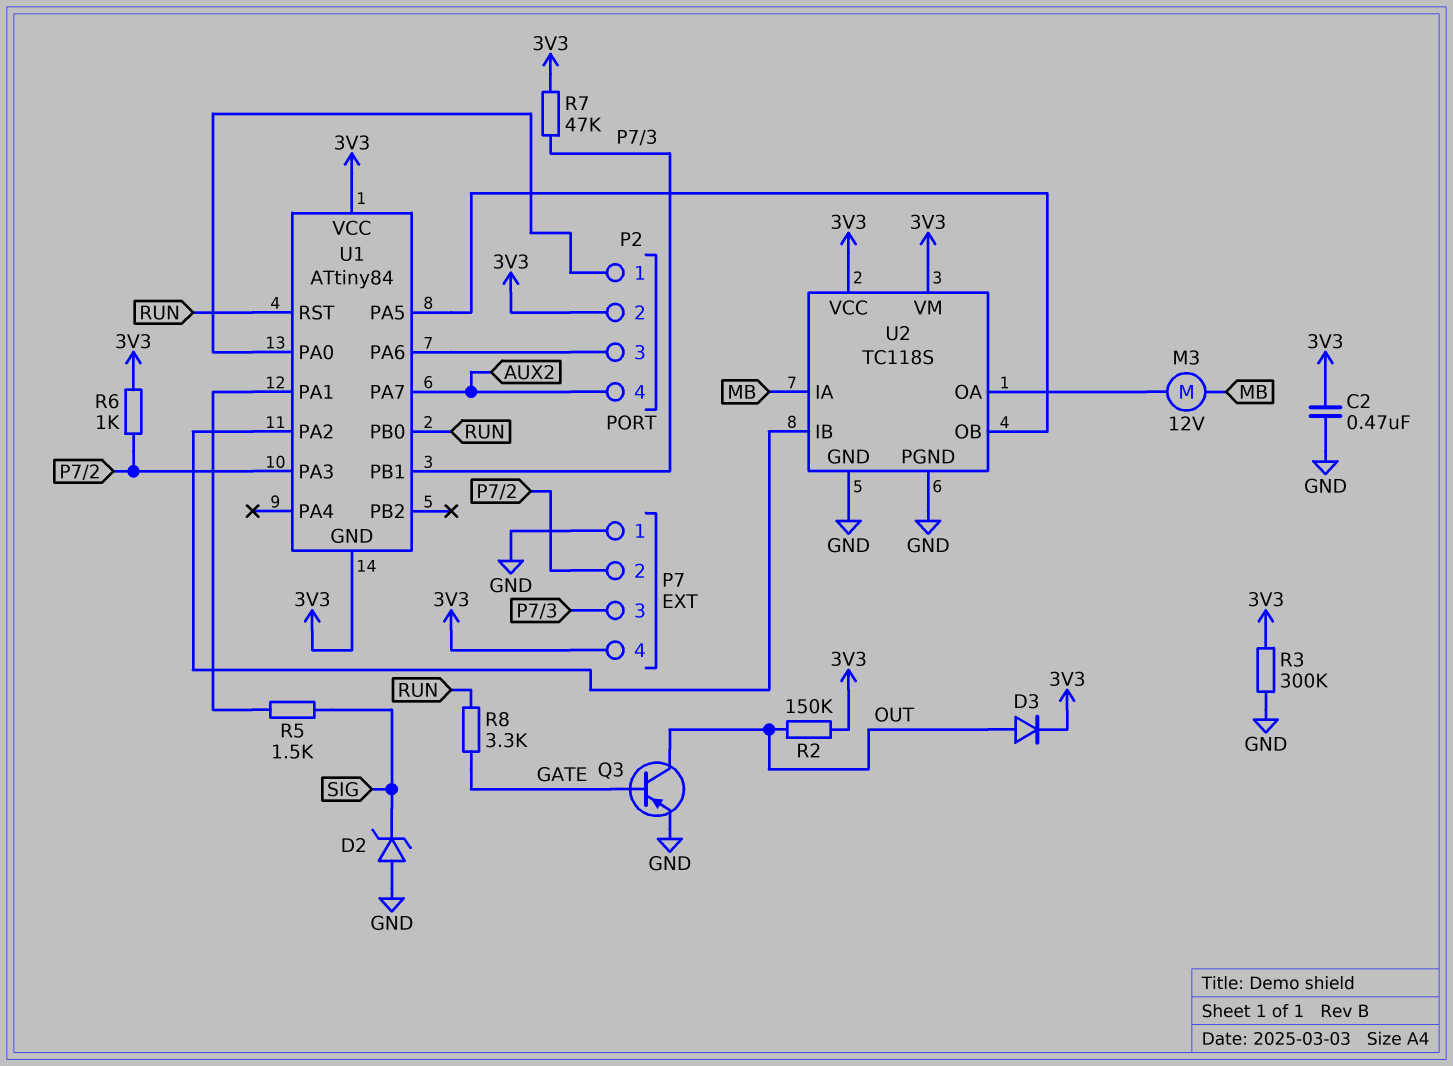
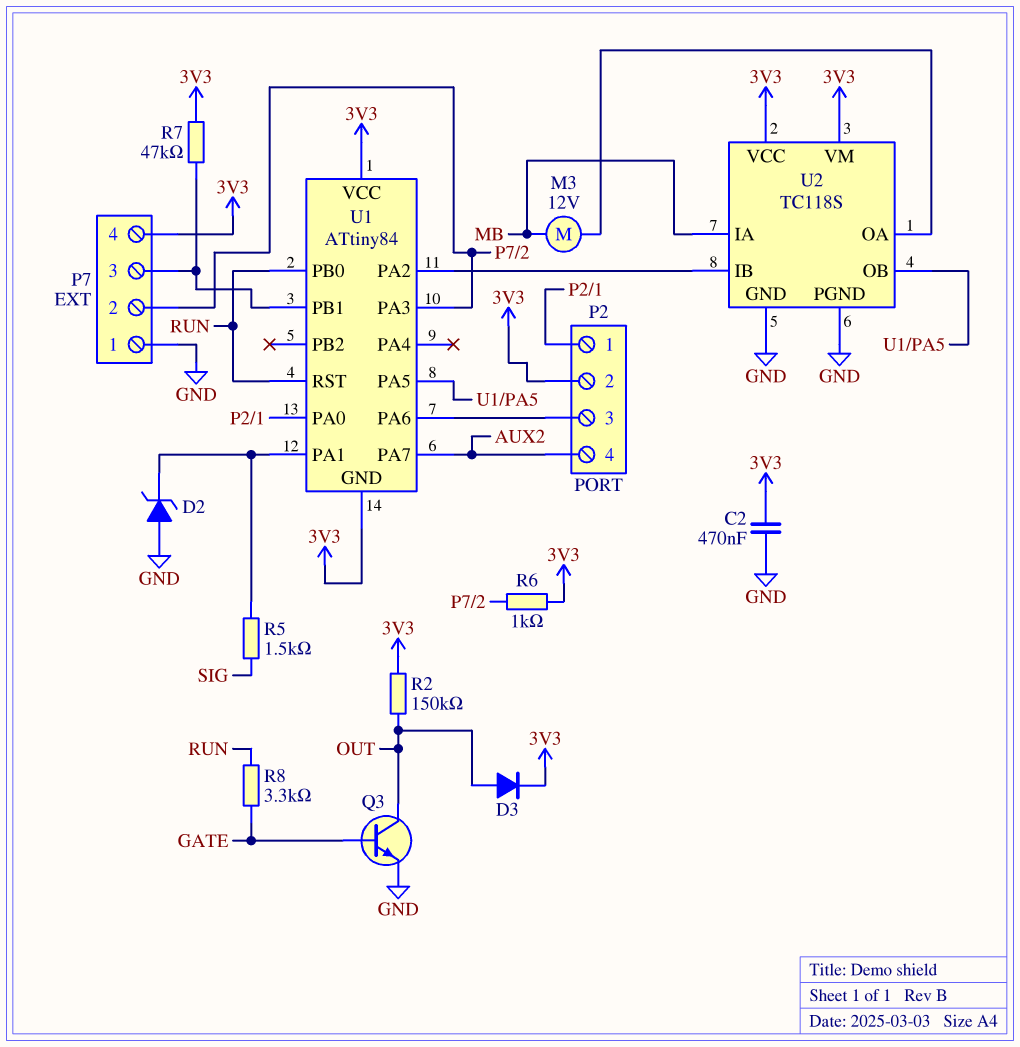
D2: zener (A GND, K SIG) -> zener (A GND, K U1/PA1)
Q3: PNP (B GATE, C OUT, E GND) -> NPN (B GATE, C OUT, E GND)
R3: 300k (3V3, GND) -> none

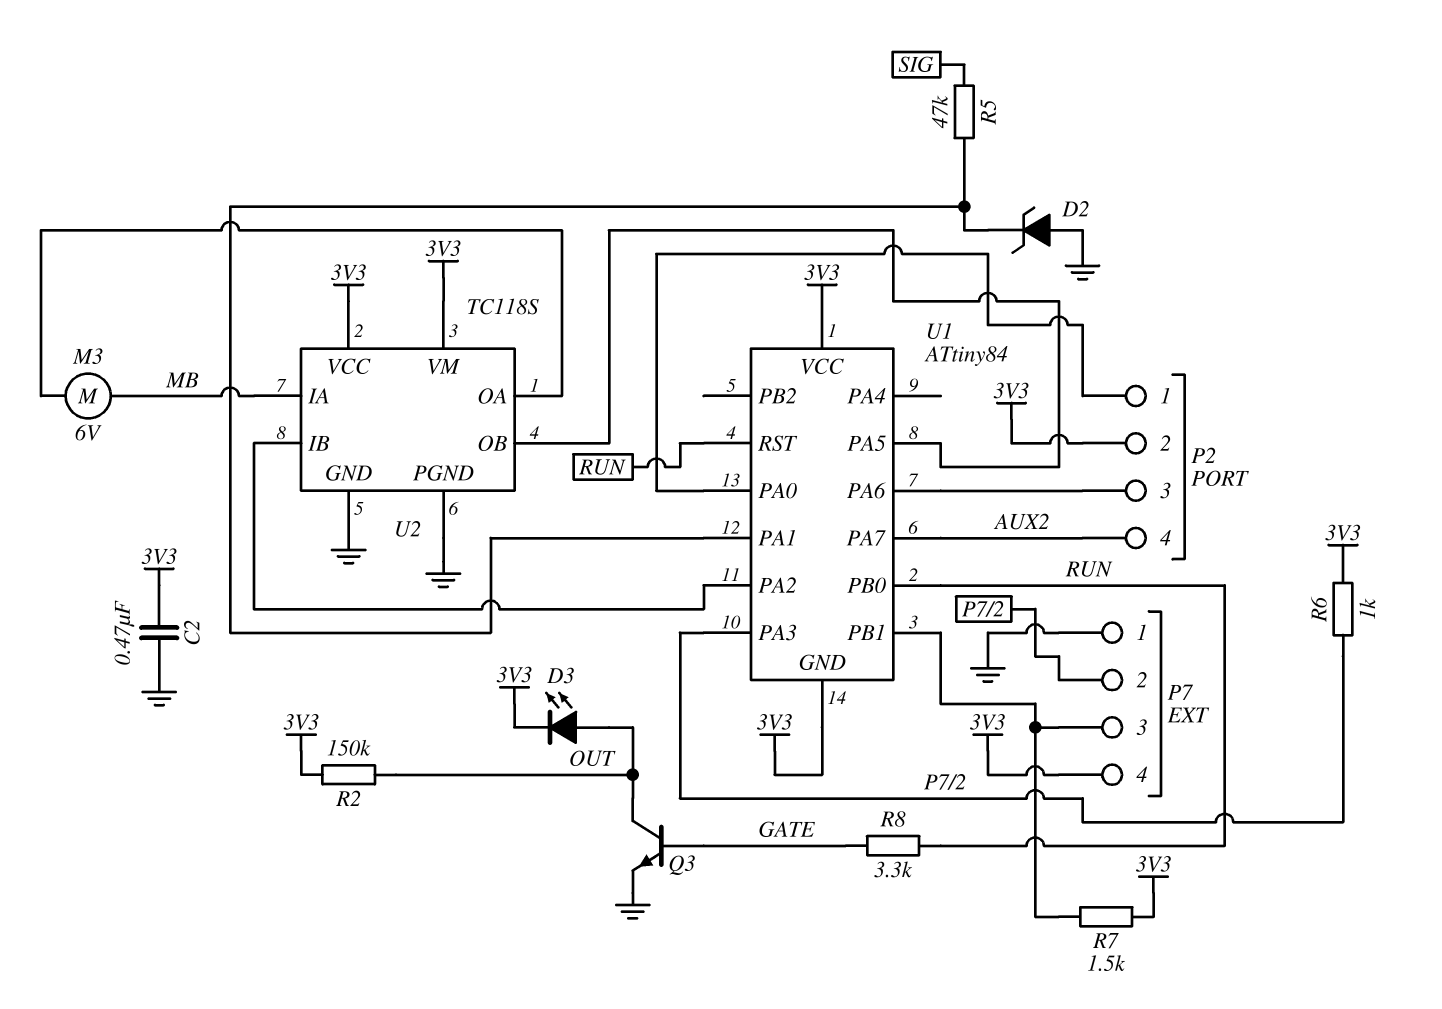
D3: diode (A OUT, K 3V3) -> LED (A OUT, K 3V3)
M3: motor 12V (MB, U2/OA) -> motor 6V (MB, U2/OA)
R5: 1.5k (SIG, U1/PA1) -> 47k (SIG, U1/PA1)
R7: 47k (3V3, P7/3) -> 1.5k (3V3, P7/3)

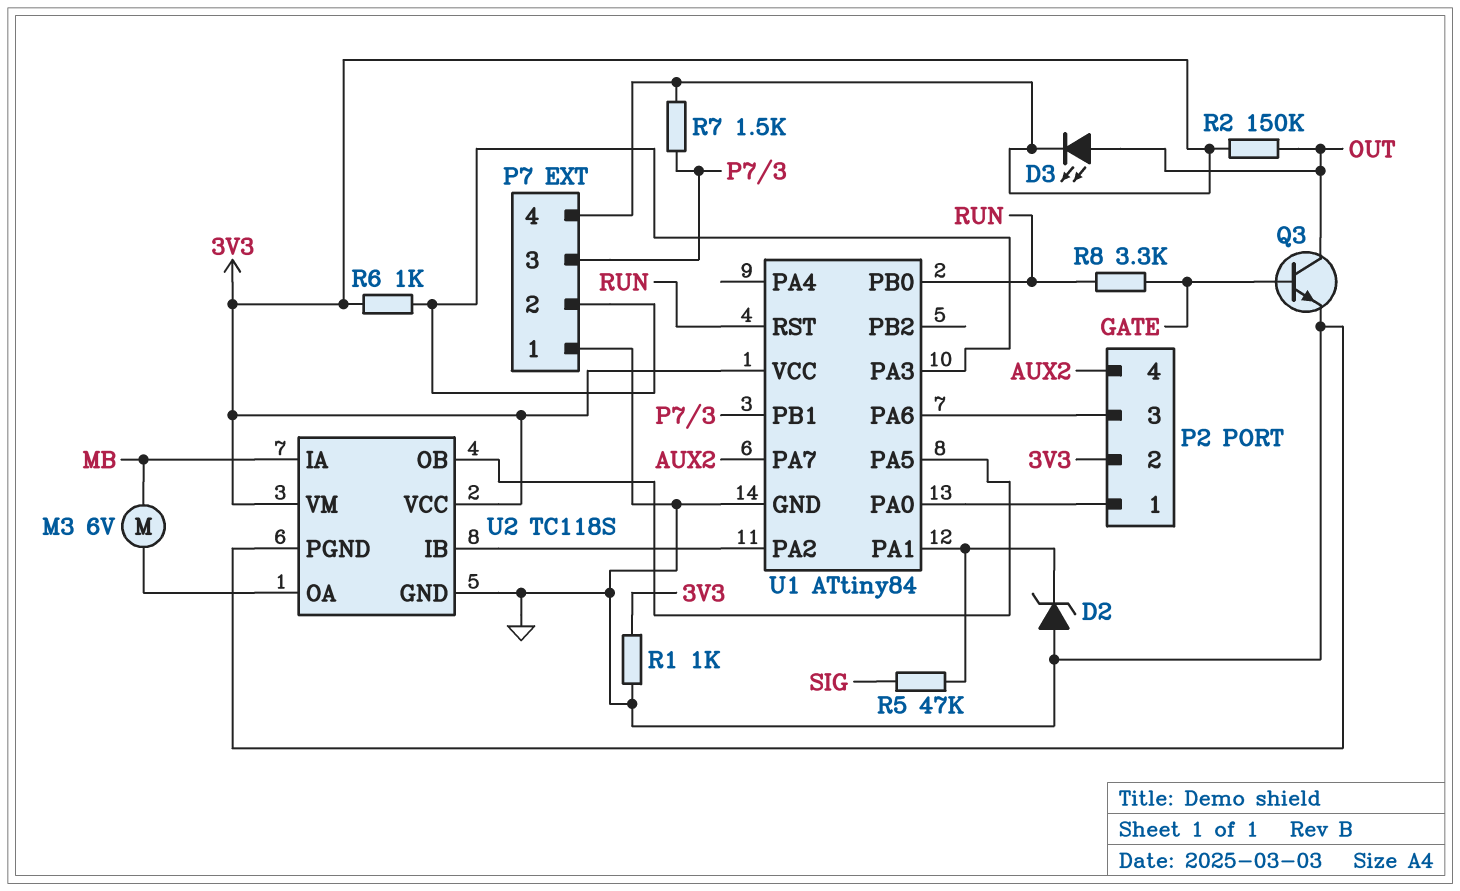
C2: 470nF (3V3, GND) -> none
R1: none -> 1k (3V3, GND)
U1 pin GND: 3V3 -> GND

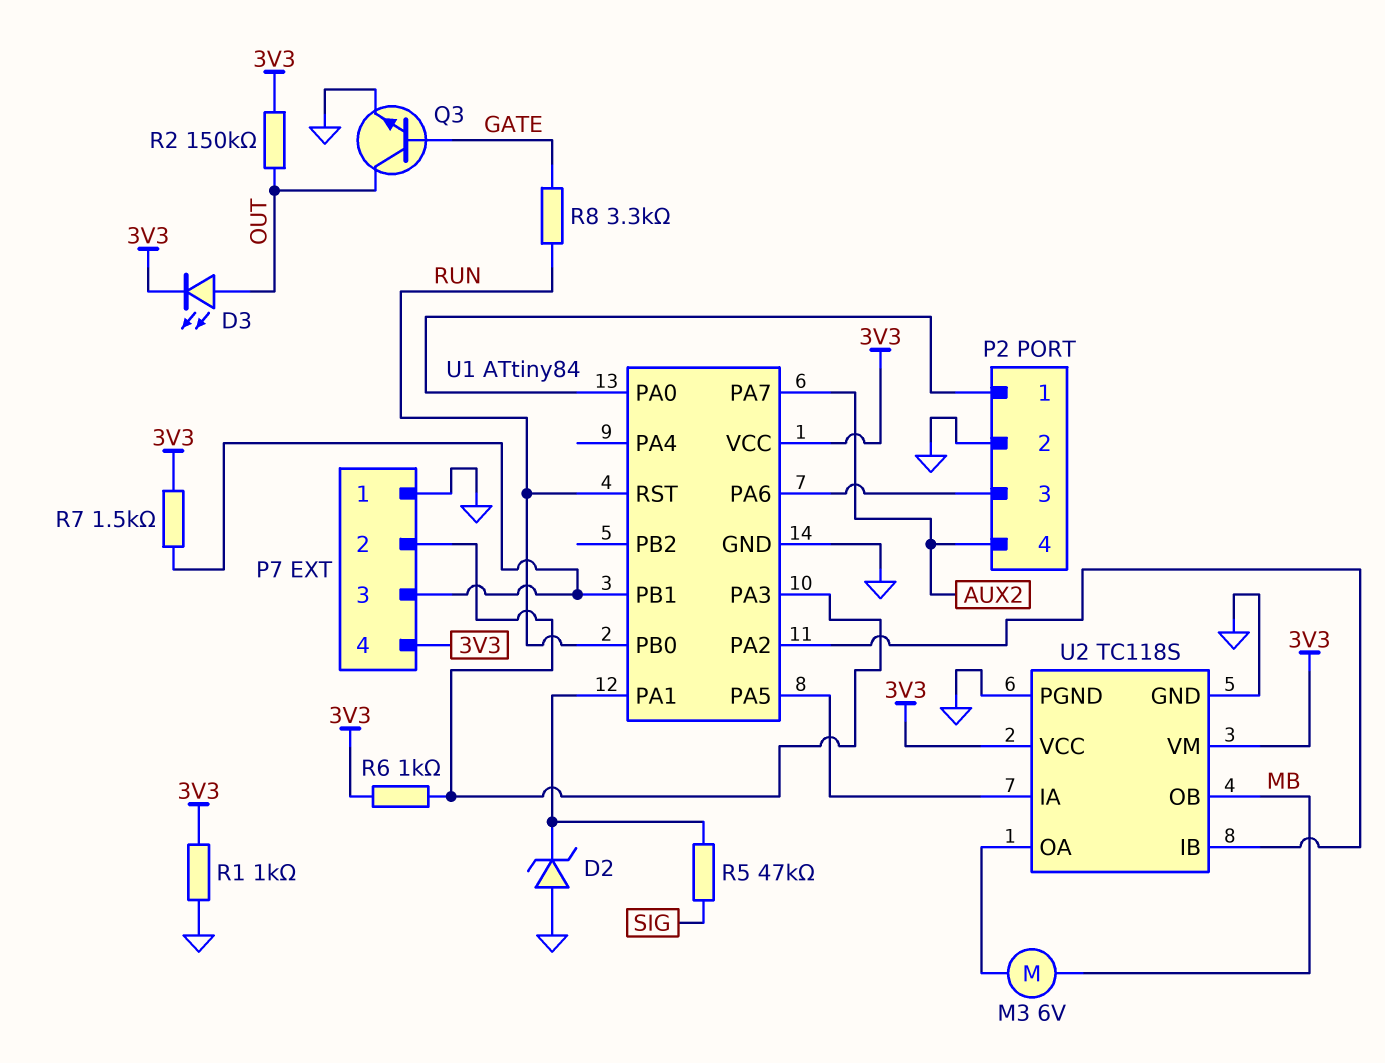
P2 pin 2: 3V3 -> GND
U2 pin IA: MB -> U1/PA5
U2 pin OB: U1/PA5 -> MB

